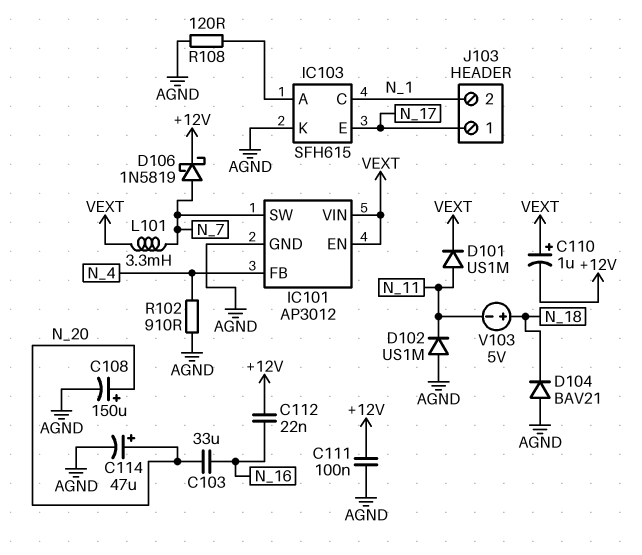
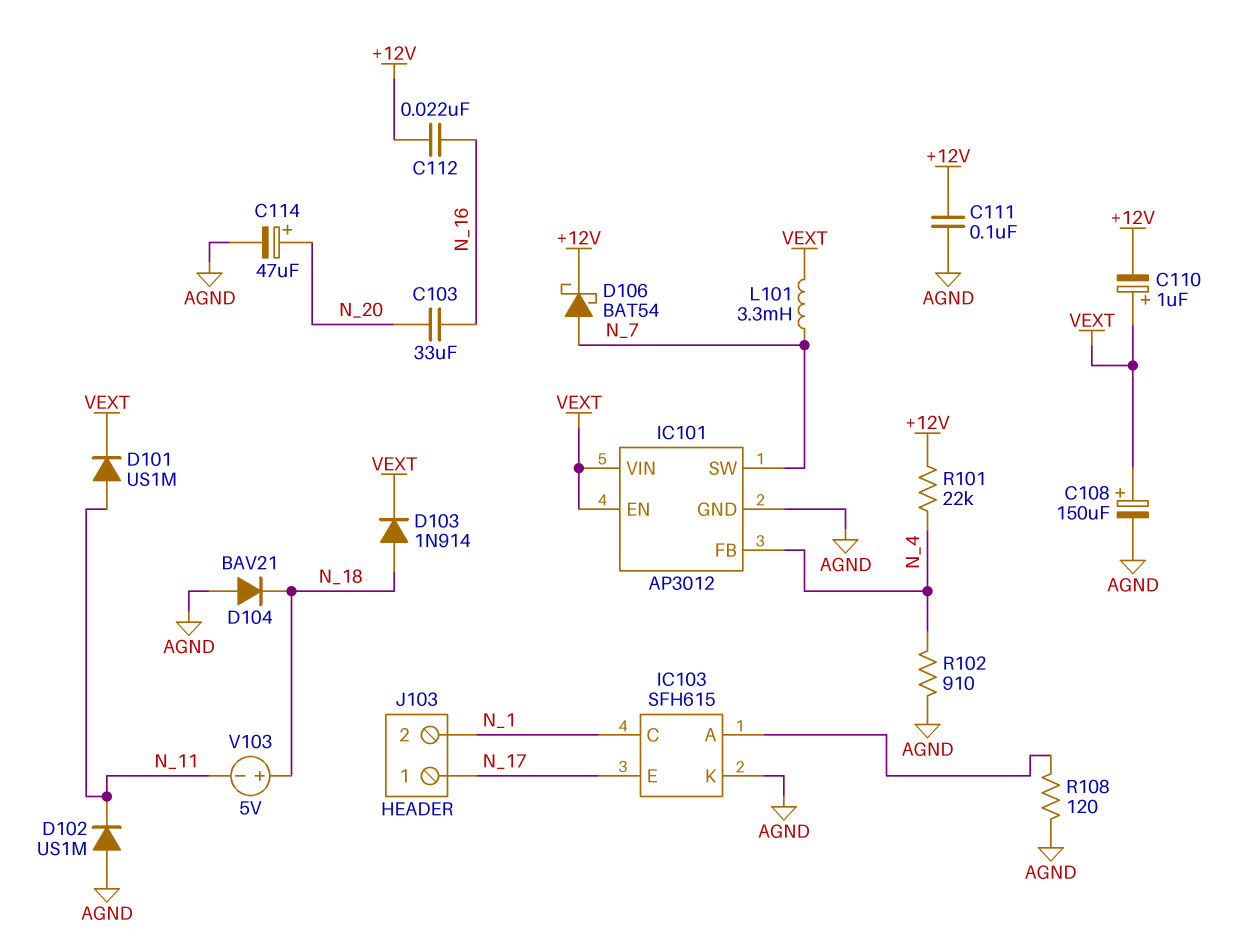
C108: 150uF (plus N_20, minus AGND) -> 150uF (plus VEXT, minus AGND)
D103: none -> diode 1N914 (A N_18, K VEXT)
D106: schottky 1N5819 (A N_7, K +12V) -> schottky BAT54 (A N_7, K +12V)
R101: none -> 22k (+12V, N_4)

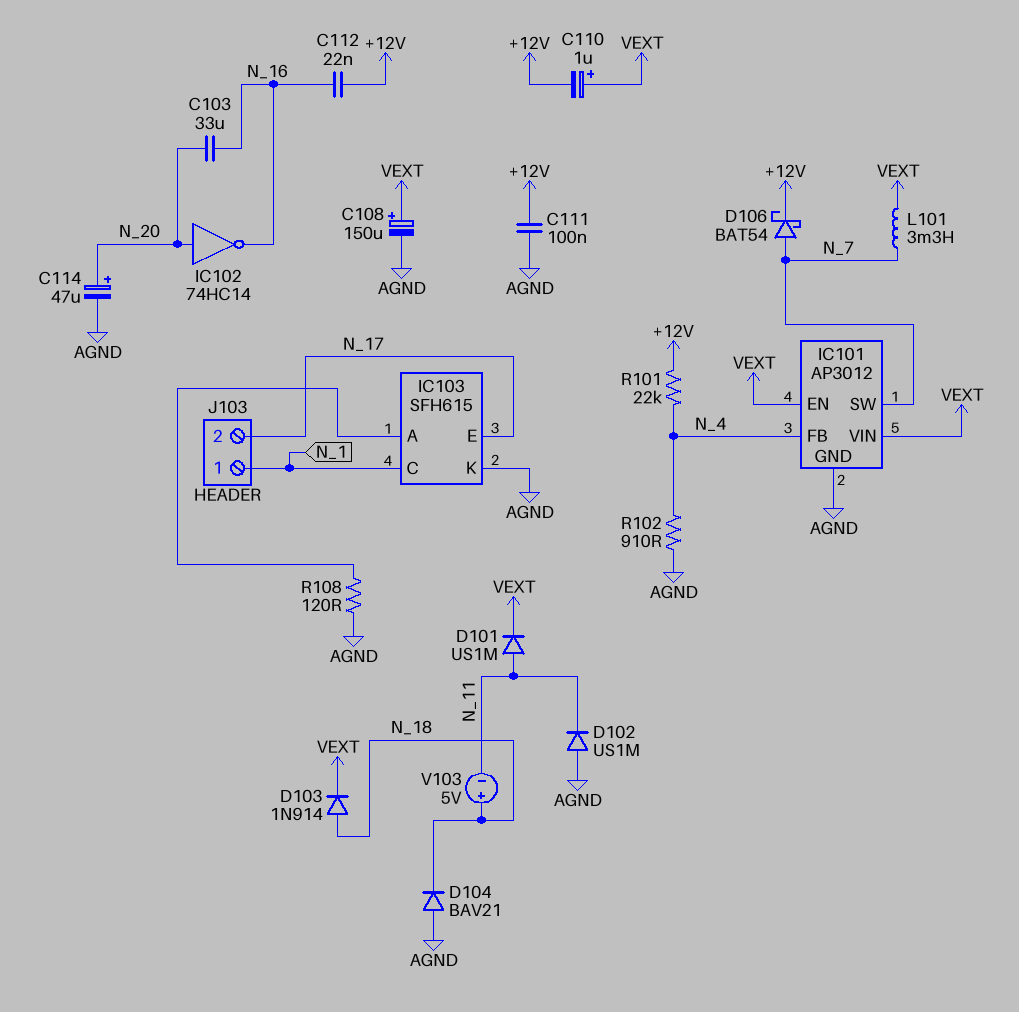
IC102: none -> NOT 74HC14 (in N_20, out N_16)
J103 pin 1: N_17 -> N_1
J103 pin 2: N_1 -> N_17

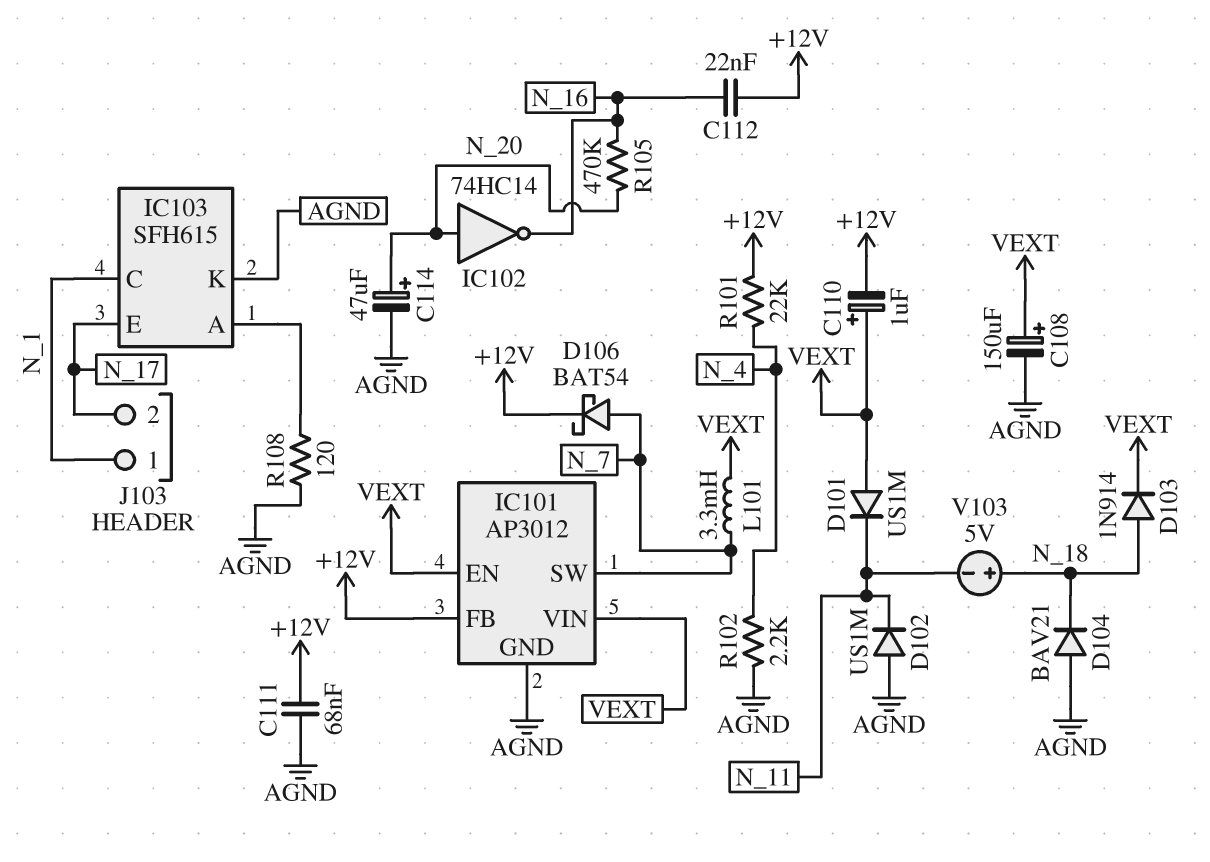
C103: 33uF (N_16, N_20) -> none
C111: 100nF (+12V, AGND) -> 68nF (+12V, AGND)
D101: diode US1M (A N_11, K VEXT) -> diode US1M (A VEXT, K N_11)
IC101 pin FB: N_4 -> +12V
R102: 910 (AGND, N_4) -> 2.2k (AGND, N_4)
R105: none -> 470k (N_16, N_20)

